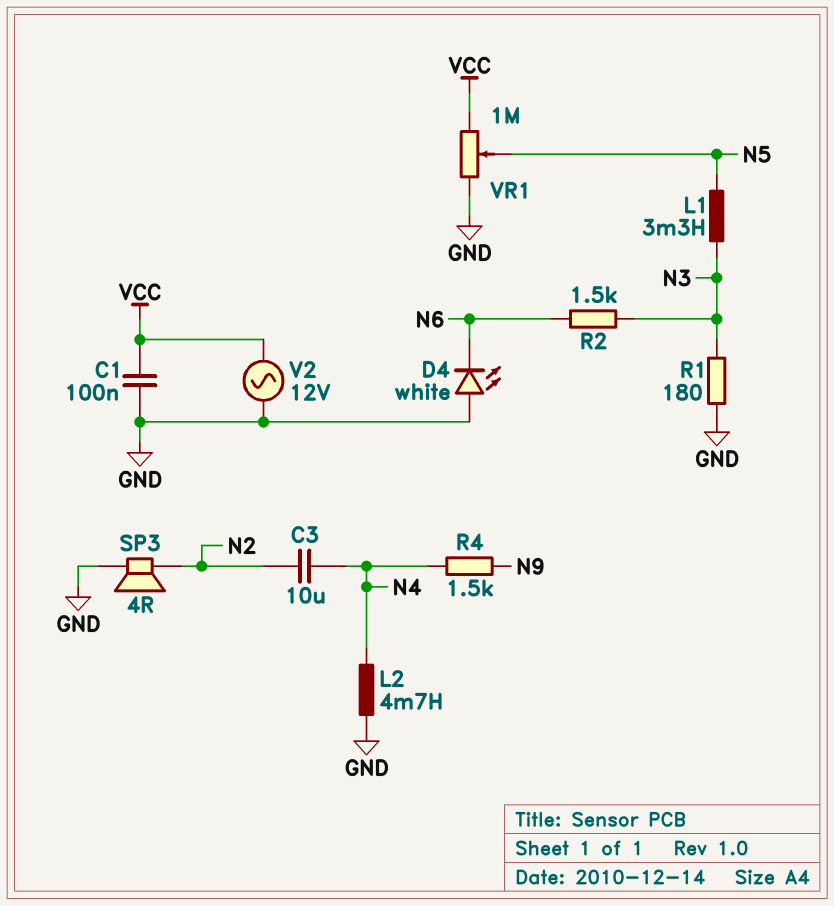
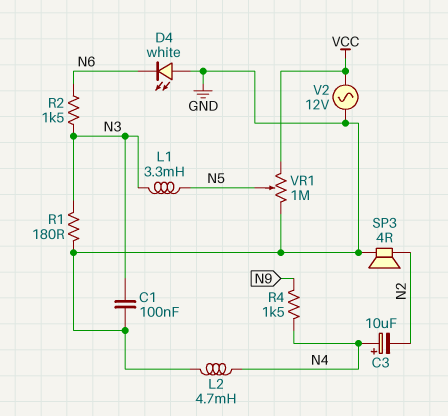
C1: 100nF (GND, VCC) -> 100nF (GND, N3)
C3: 10uF (N2, N4) -> 10uF (plus N4, minus N2)

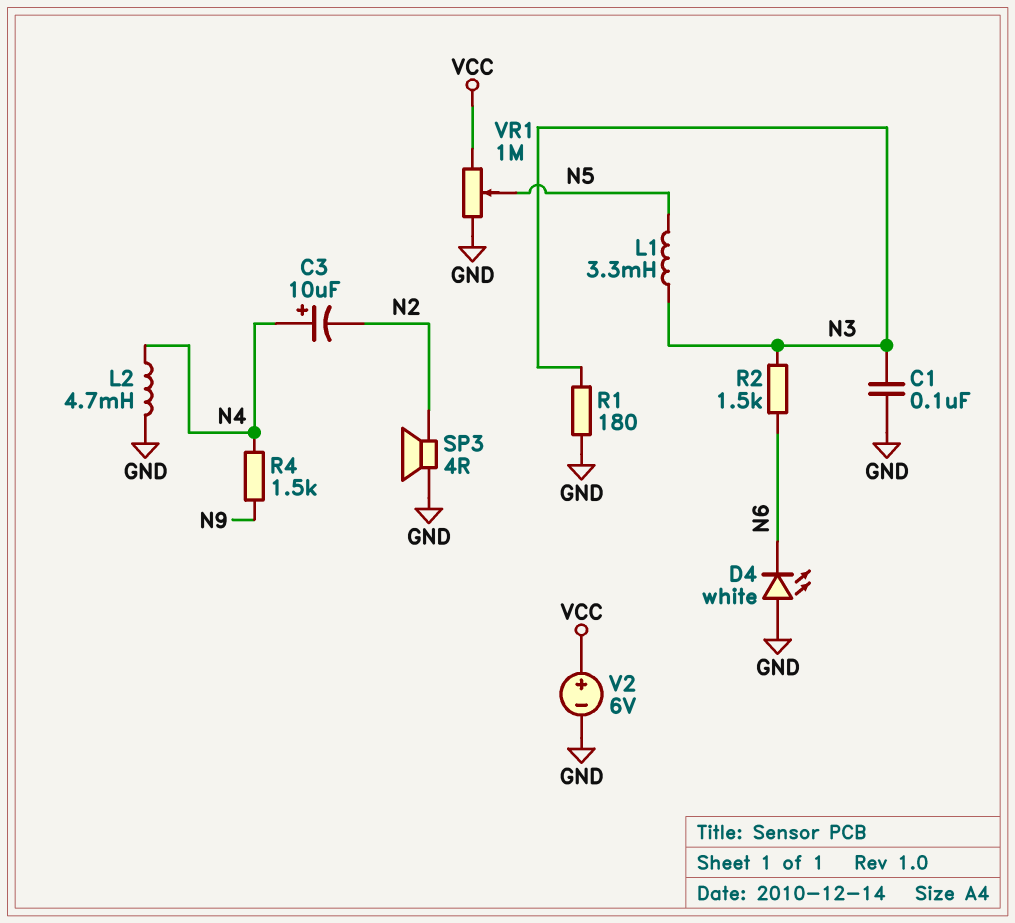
V2: AC 12V (GND, VCC) -> 6V (plus VCC, minus GND)

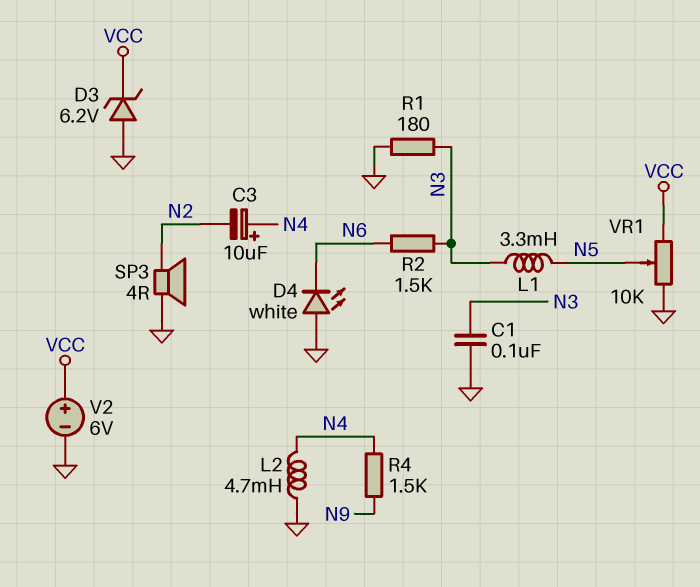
D3: none -> zener 6.2V (A GND, K VCC)
VR1: 1M (GND, VCC, wiper N5) -> 10k (GND, VCC, wiper N5)

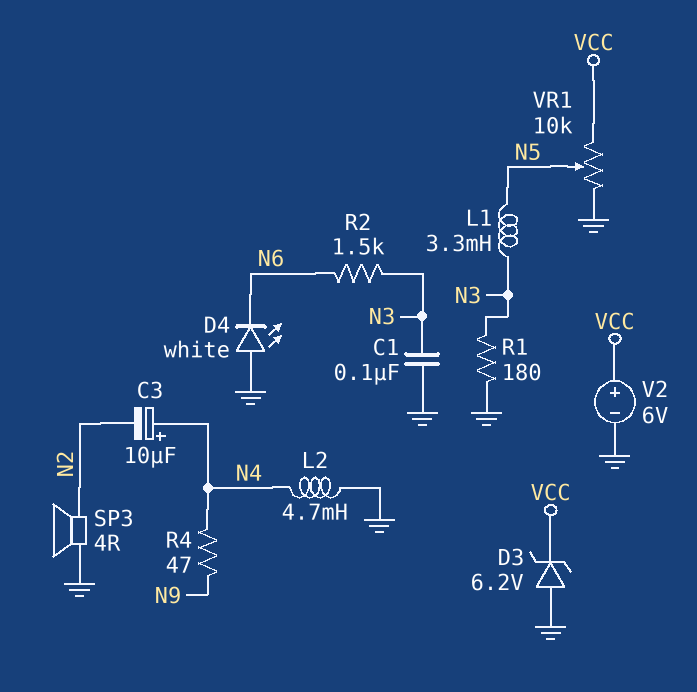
R4: 1.5k (N4, N9) -> 47 (N4, N9)

